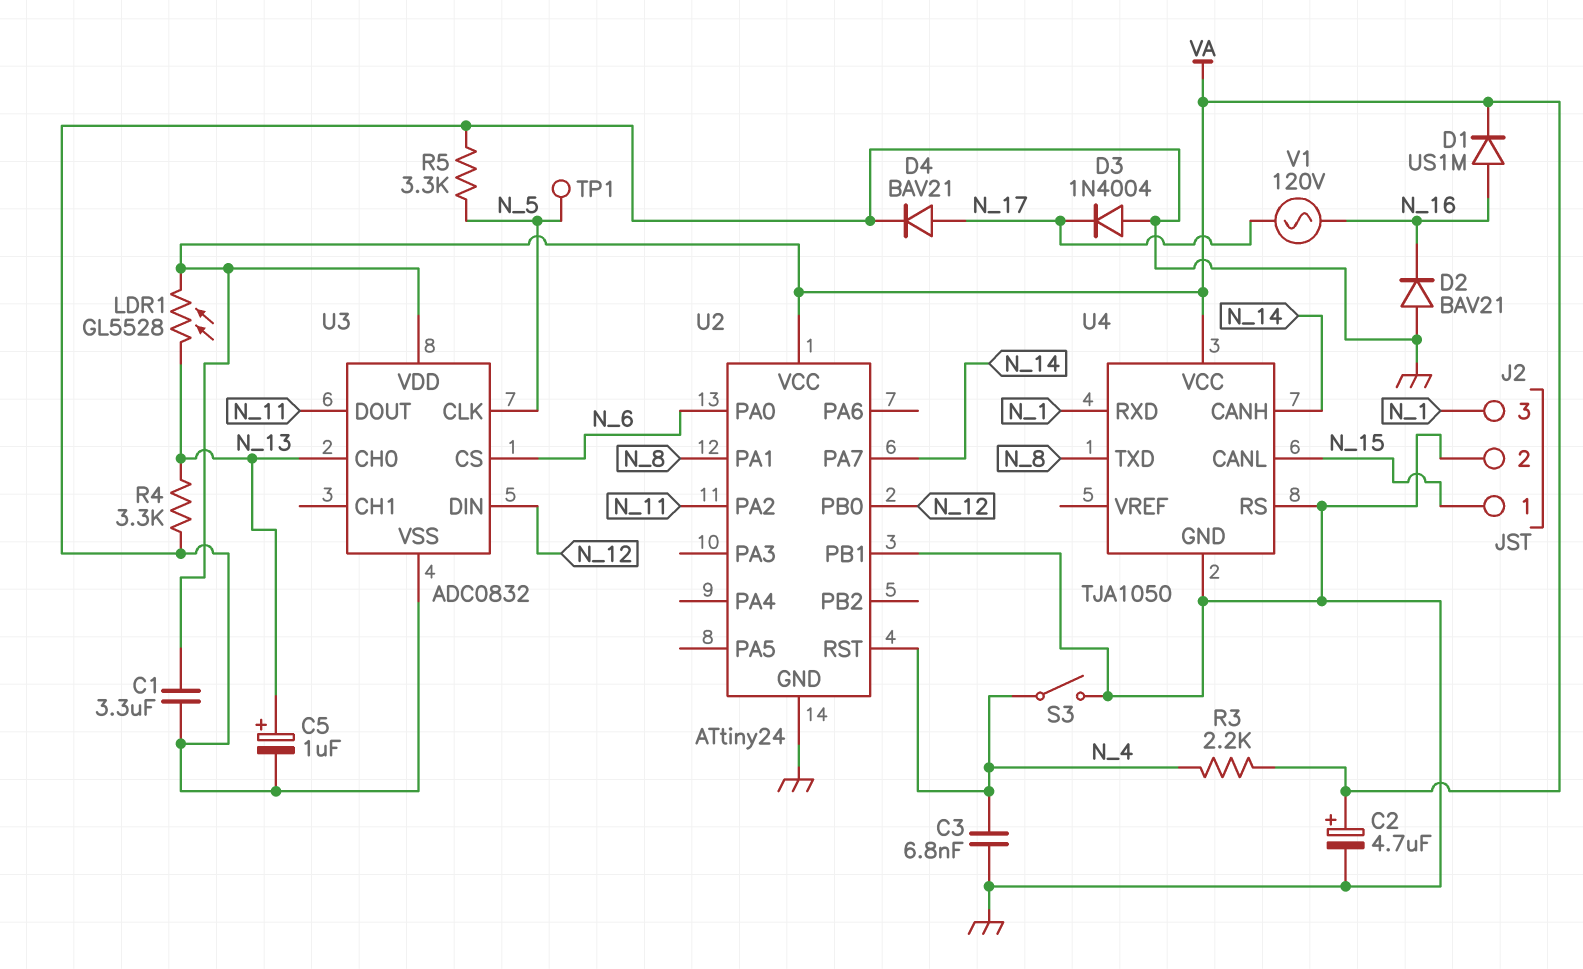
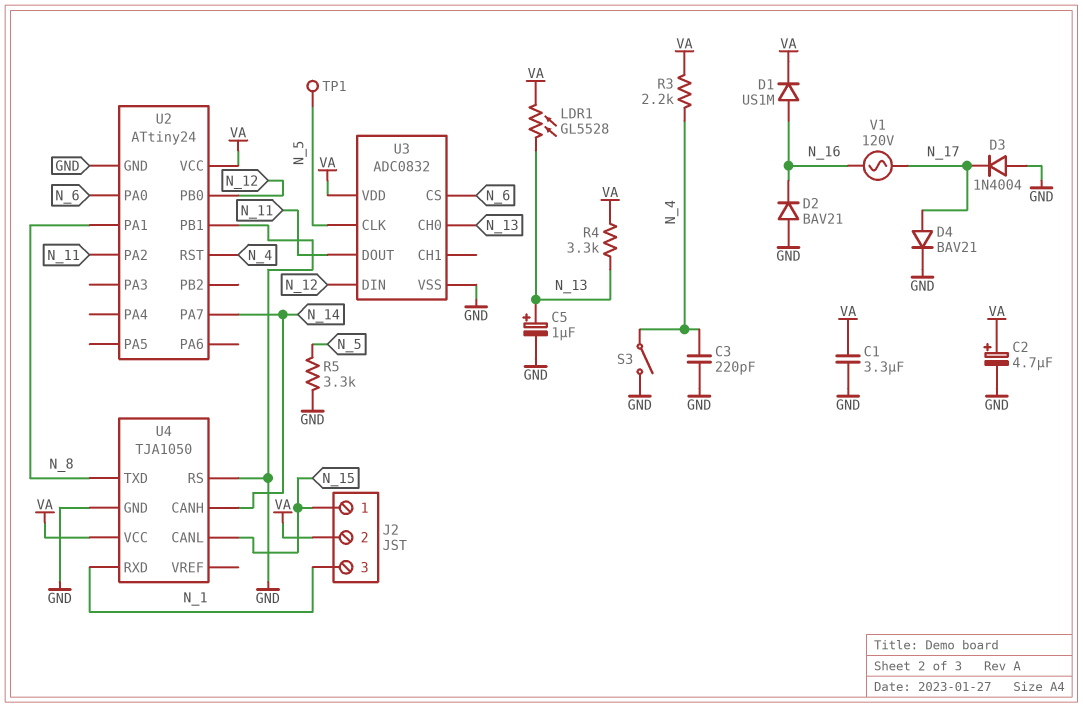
C3: 6.8nF (GND, N_4) -> 220pF (GND, N_4)
J2 pin 2: GND -> VA
R4: 3.3k (GND, N_13) -> 3.3k (N_13, VA)

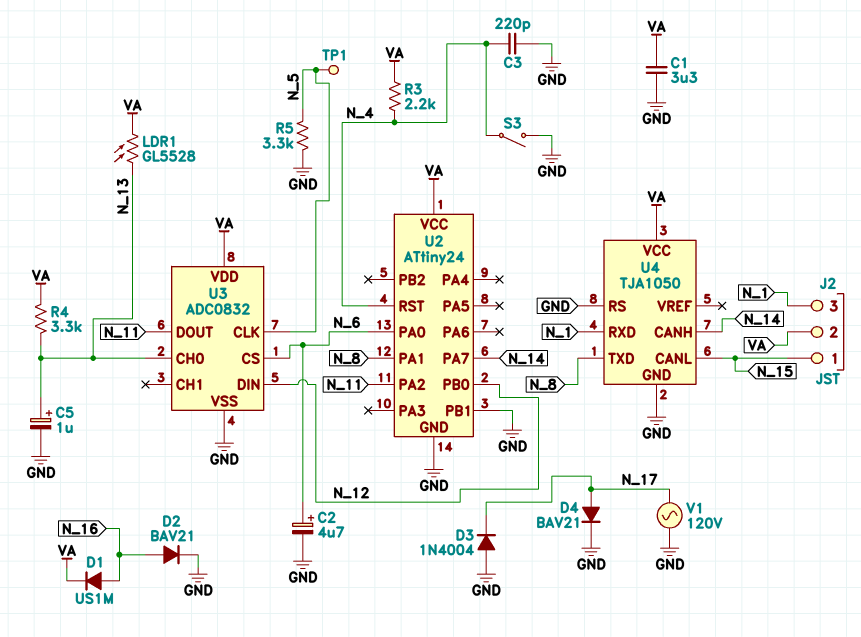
C2: 4.7uF (plus VA, minus GND) -> 4.7uF (plus N_6, minus GND)
D2: diode BAV21 (A GND, K N_16) -> diode BAV21 (A N_16, K GND)
V1: AC 120V (N_16, N_17) -> AC 120V (GND, N_17)

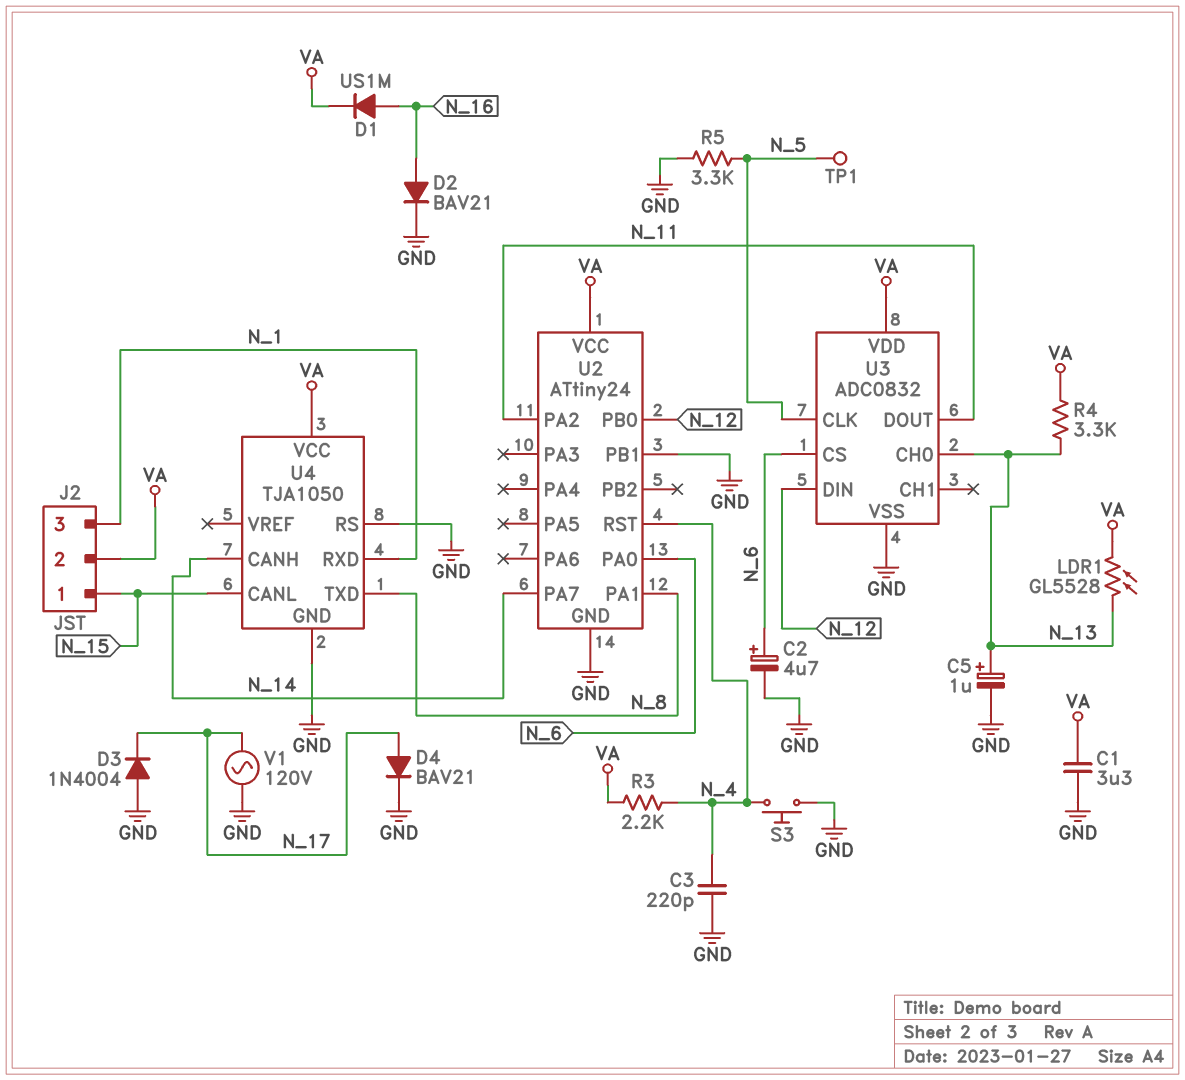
S3: switch (GND, N_4) -> button (GND, N_4)

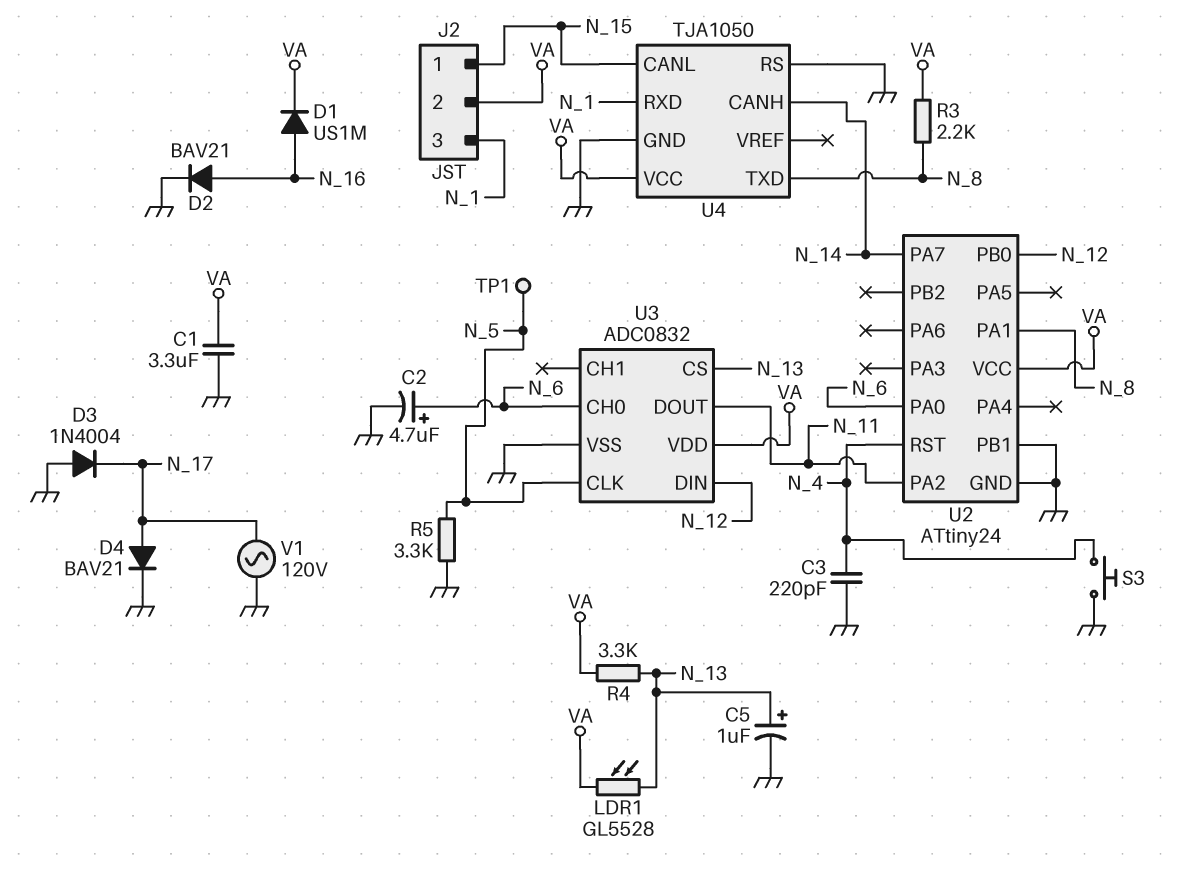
R3: 2.2k (N_4, VA) -> 2.2k (N_8, VA)
U3 pin CH0: N_13 -> N_6
U3 pin CS: N_6 -> N_13

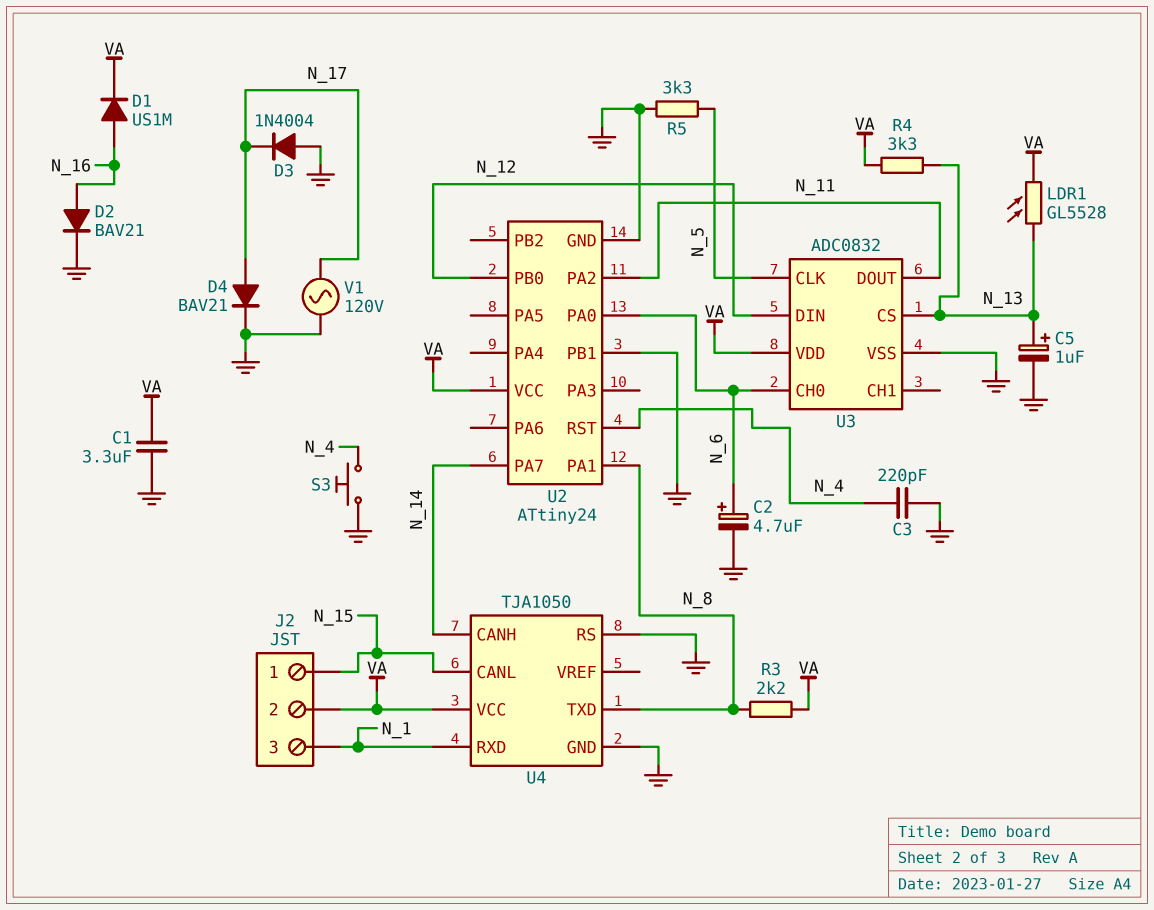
TP1: test point (N_5) -> none

